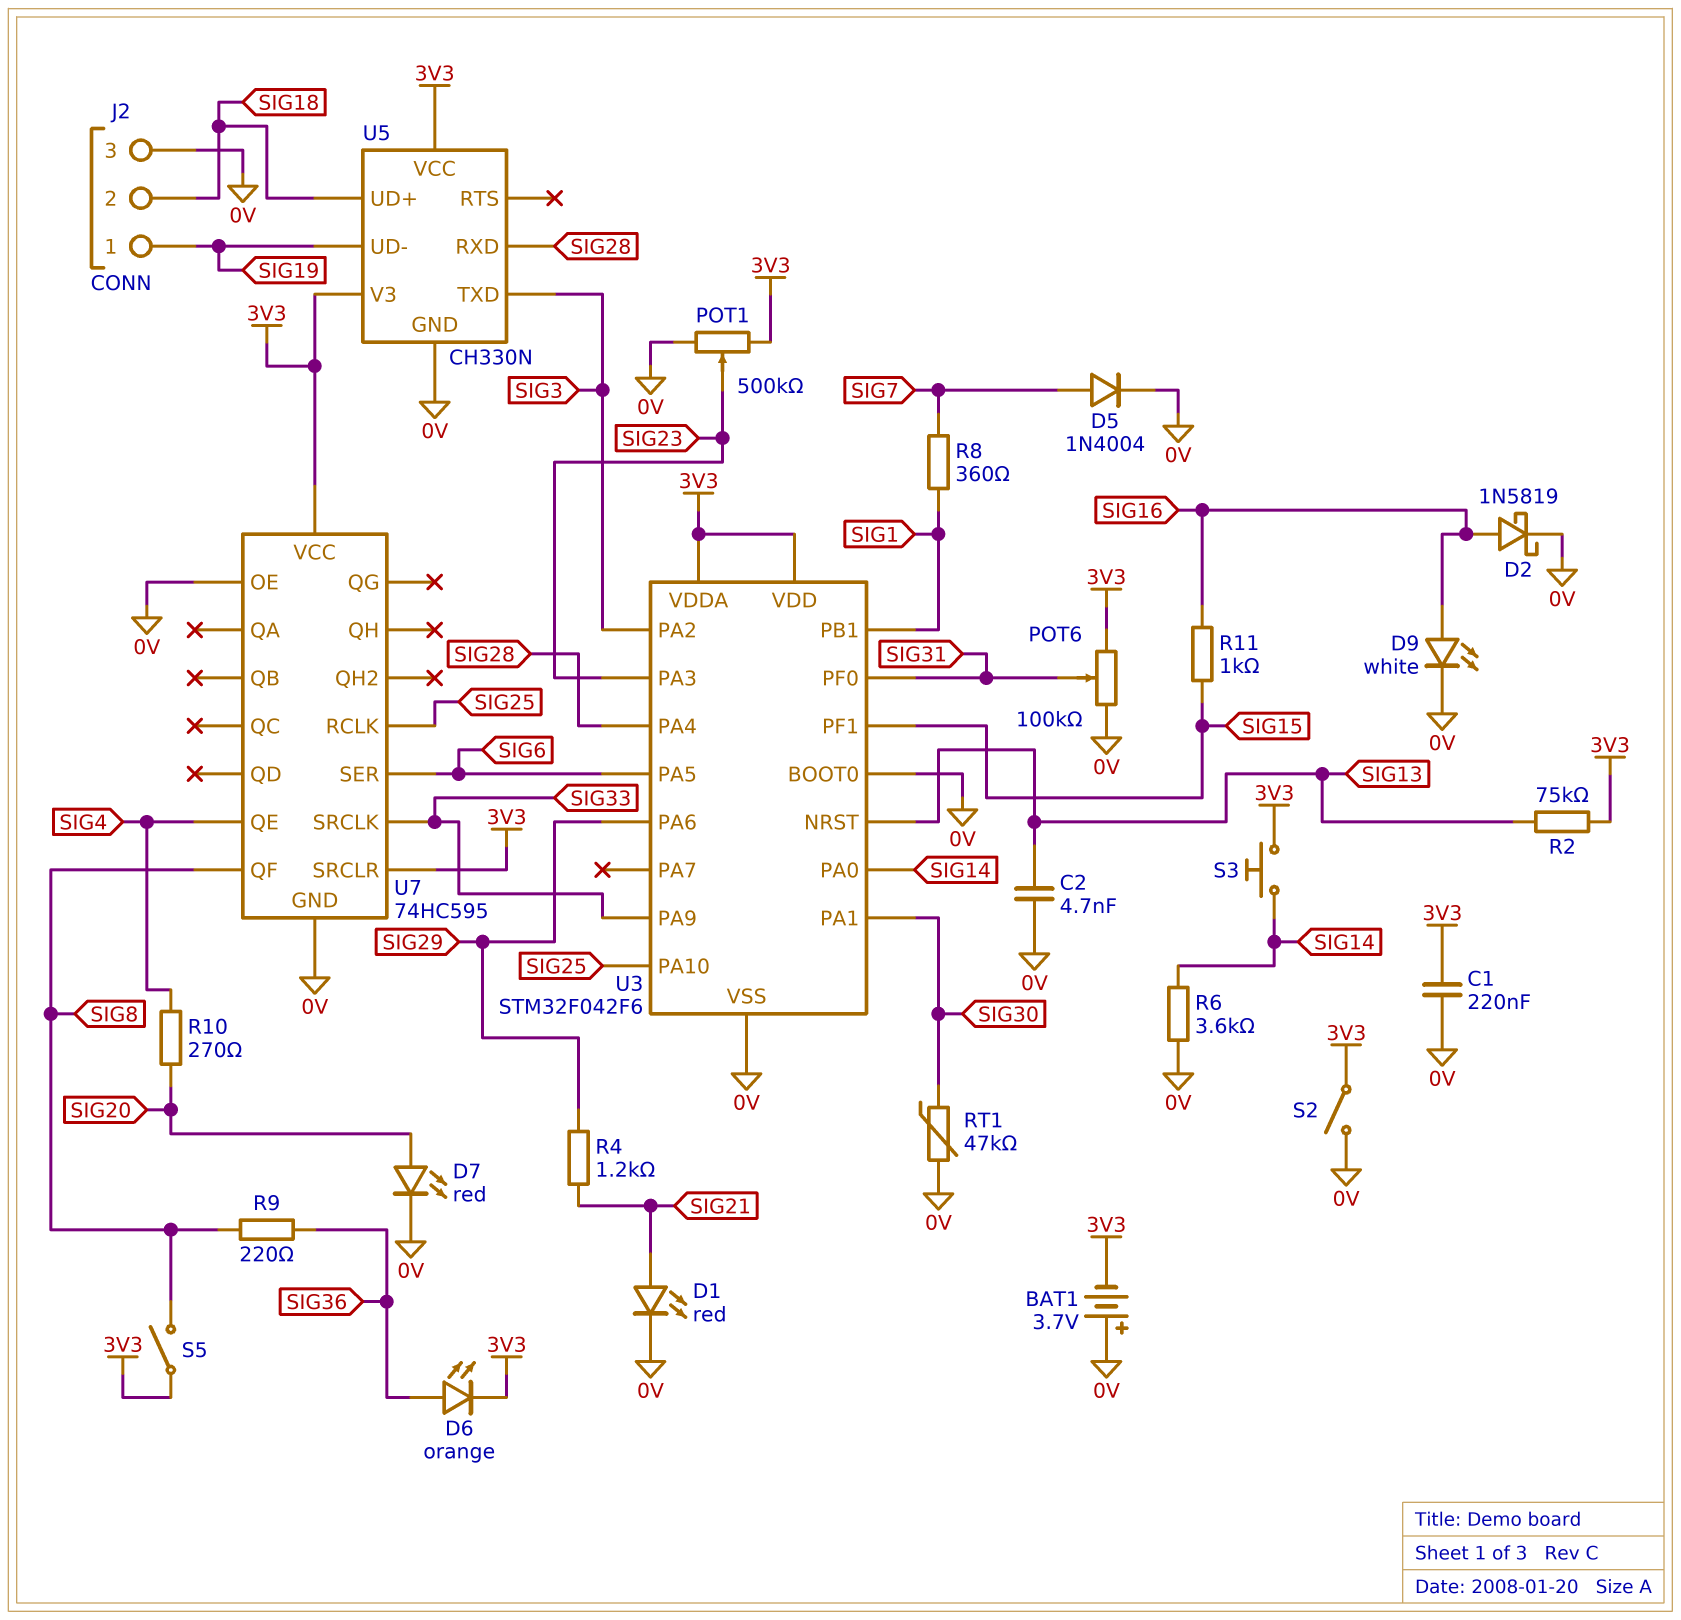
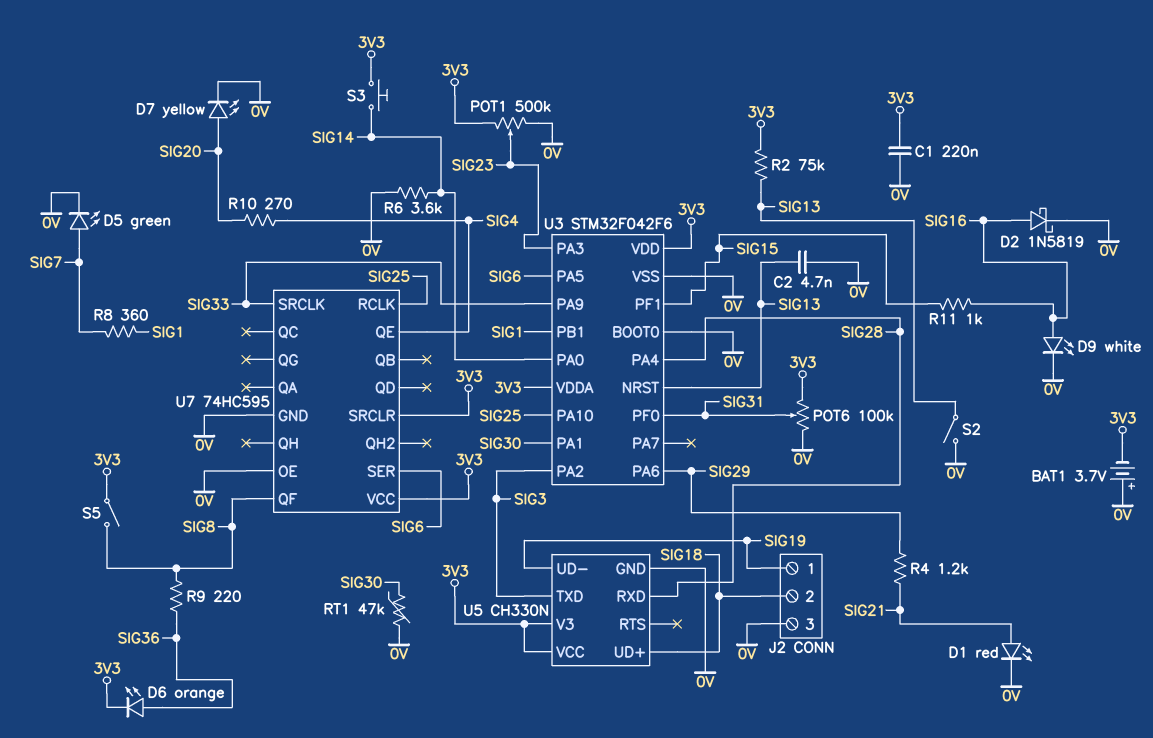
D5: diode 1N4004 (A SIG7, K 0V) -> LED green (A SIG7, K 0V)
D7: LED red (A SIG20, K 0V) -> LED yellow (A SIG20, K 0V)
S2: switch (0V, 3V3) -> switch (0V, SIG13)

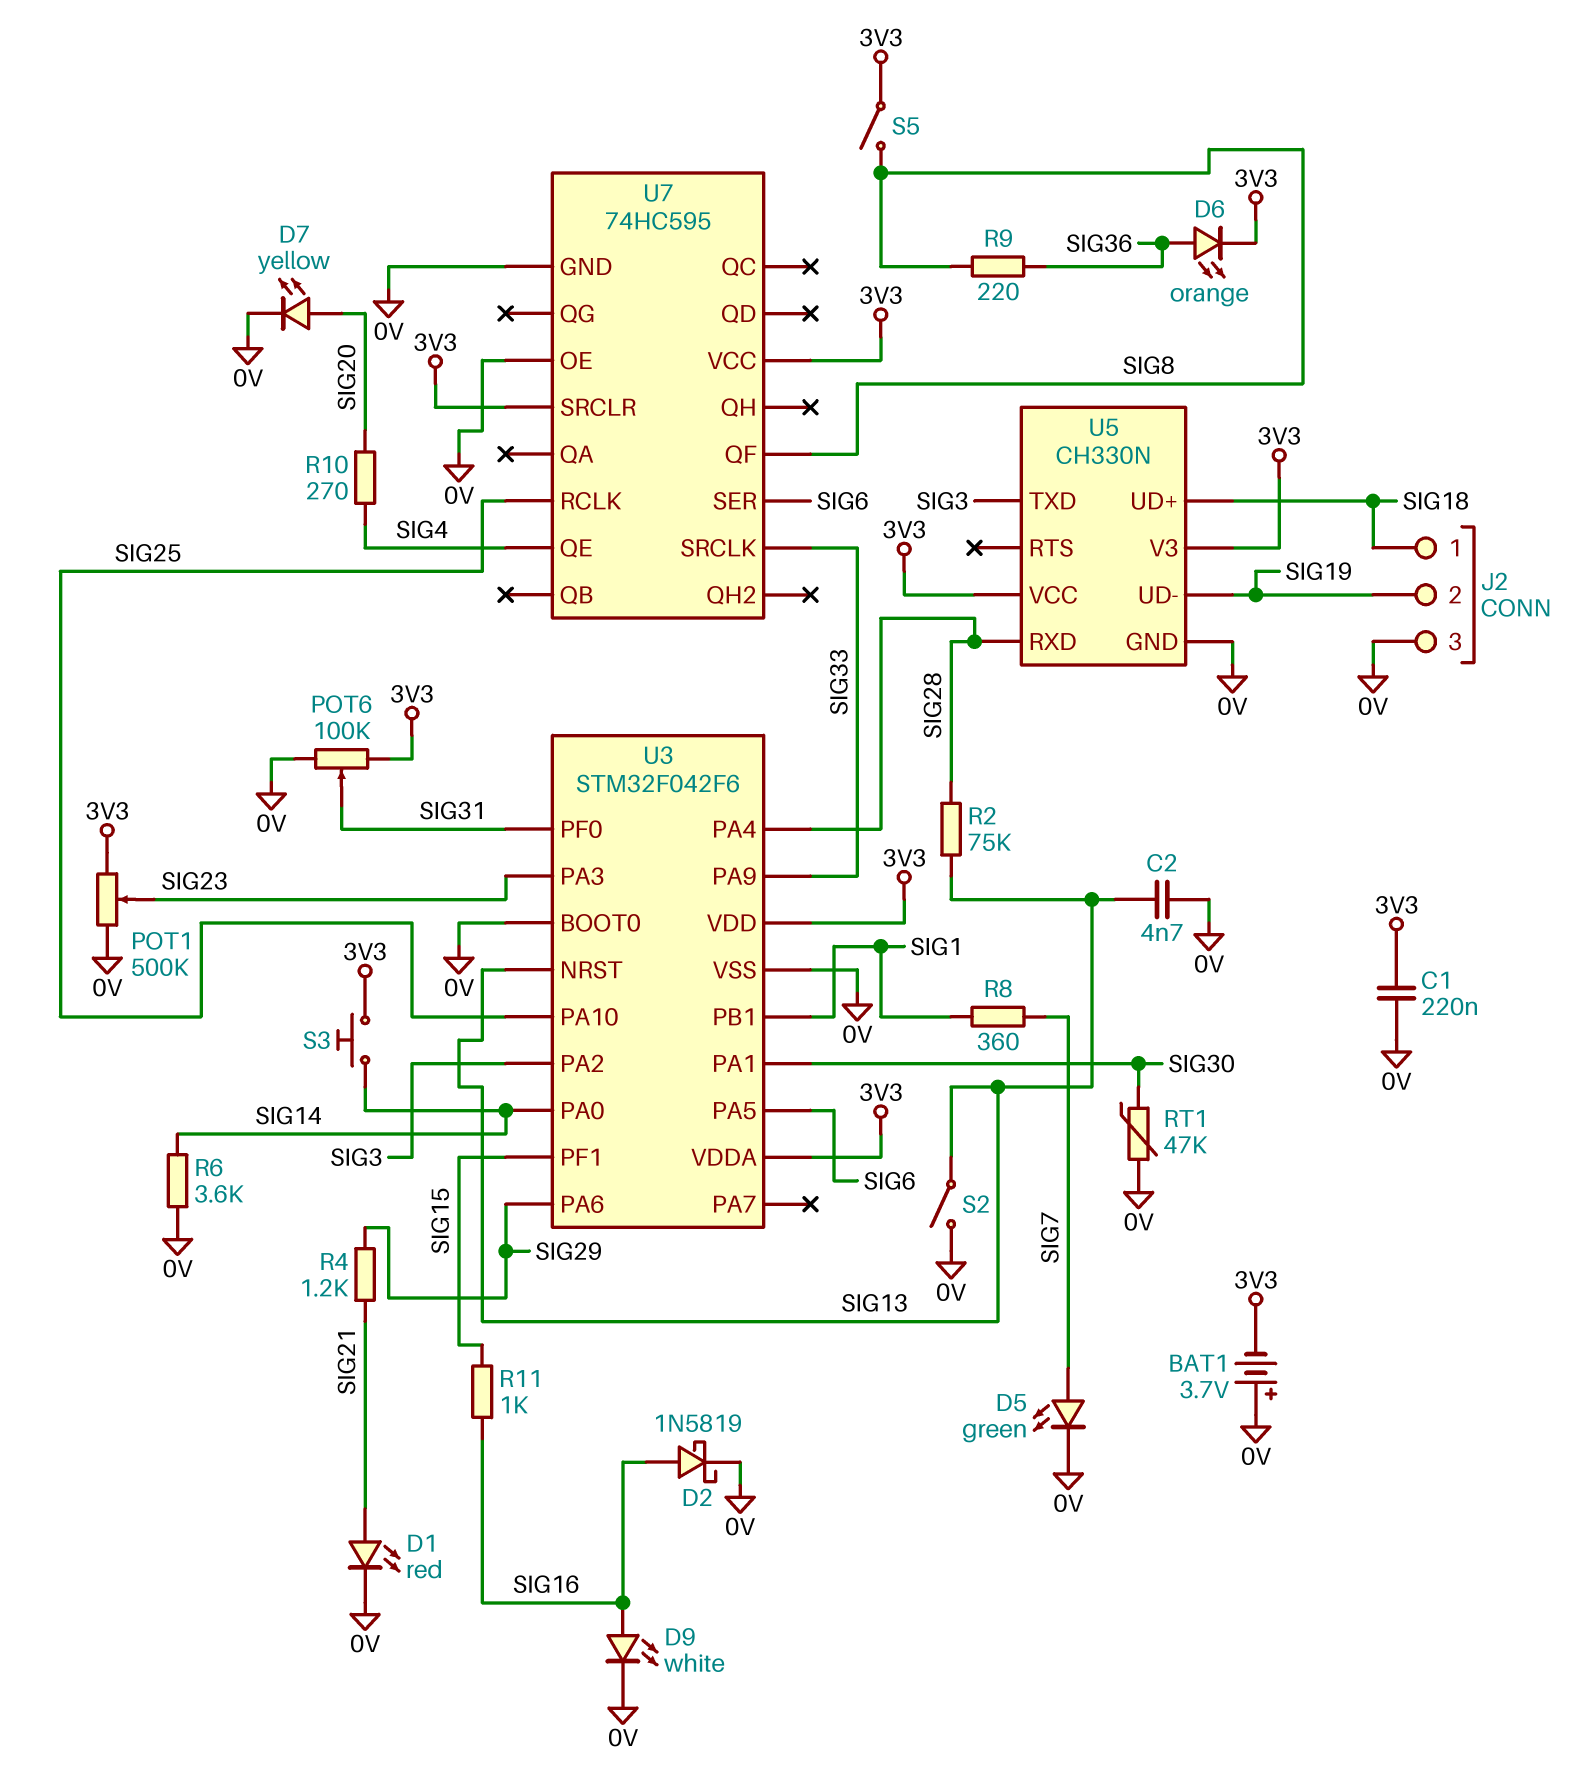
J2 pin 1: SIG19 -> SIG18
J2 pin 2: SIG18 -> SIG19
R2: 75k (3V3, SIG13) -> 75k (SIG13, SIG28)

